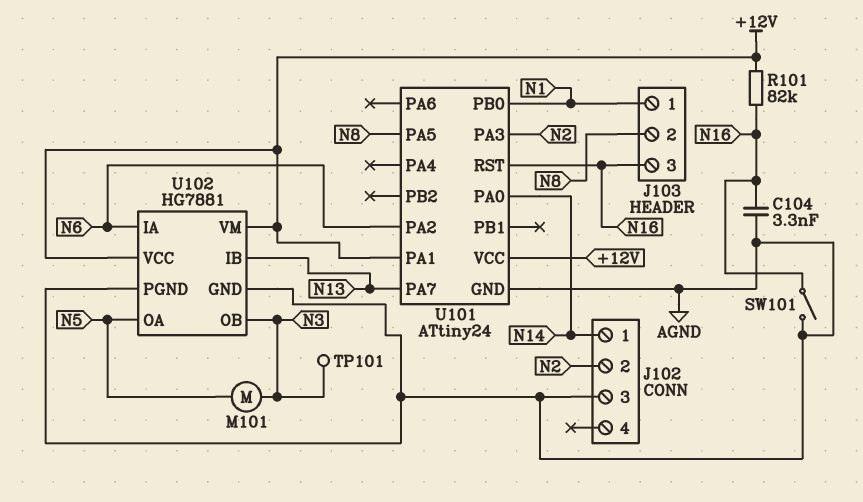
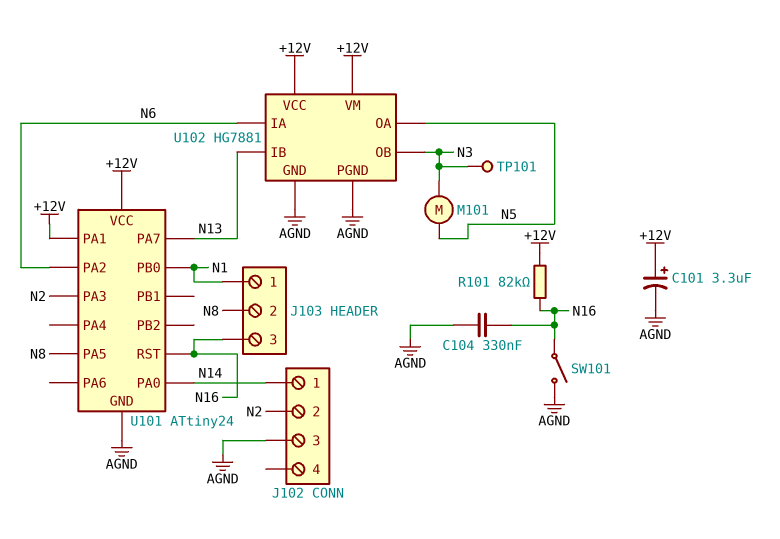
C101: none -> 3.3uF (plus +12V, minus AGND)
C104: 3.3nF (AGND, N16) -> 330nF (AGND, N16)

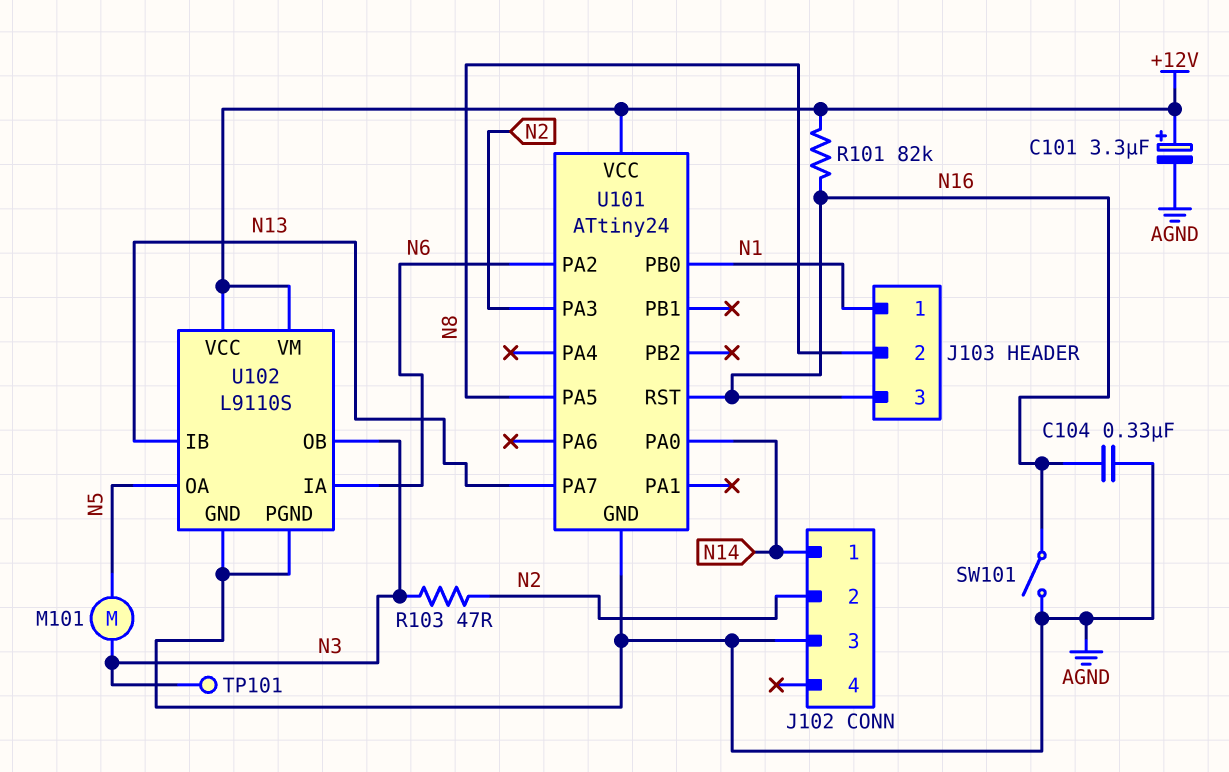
R103: none -> 47 (N2, N3)
U101 pin PA1: +12V -> none
U102: HG7881 -> L9110S

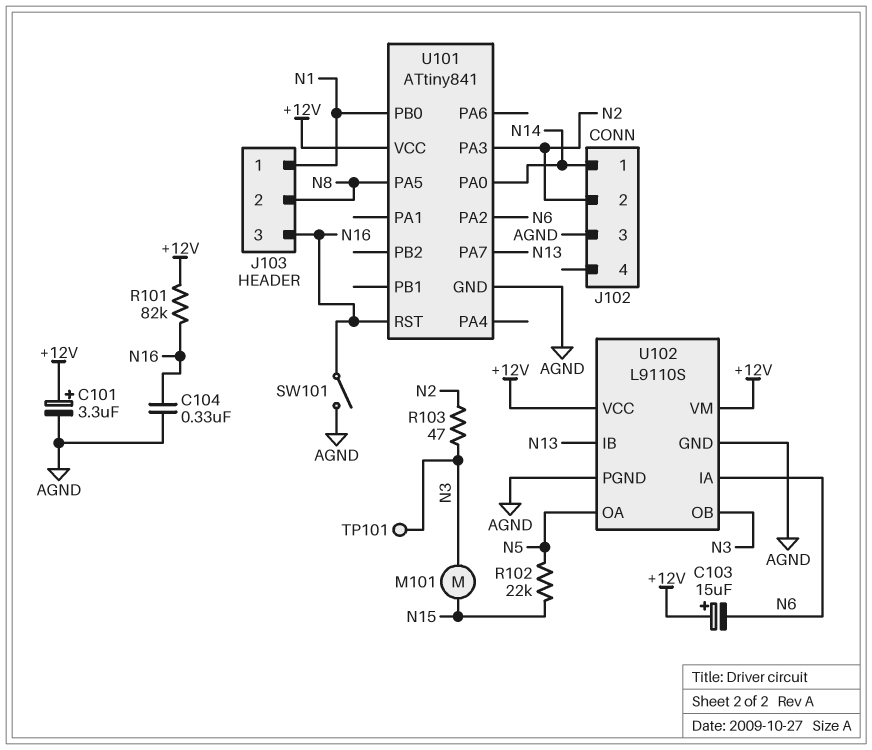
C103: none -> 15uF (plus +12V, minus N6)
M101: motor (N3, N5) -> motor (N3, N15)
R102: none -> 22k (N5, N15)
U101: ATtiny24 -> ATtiny841

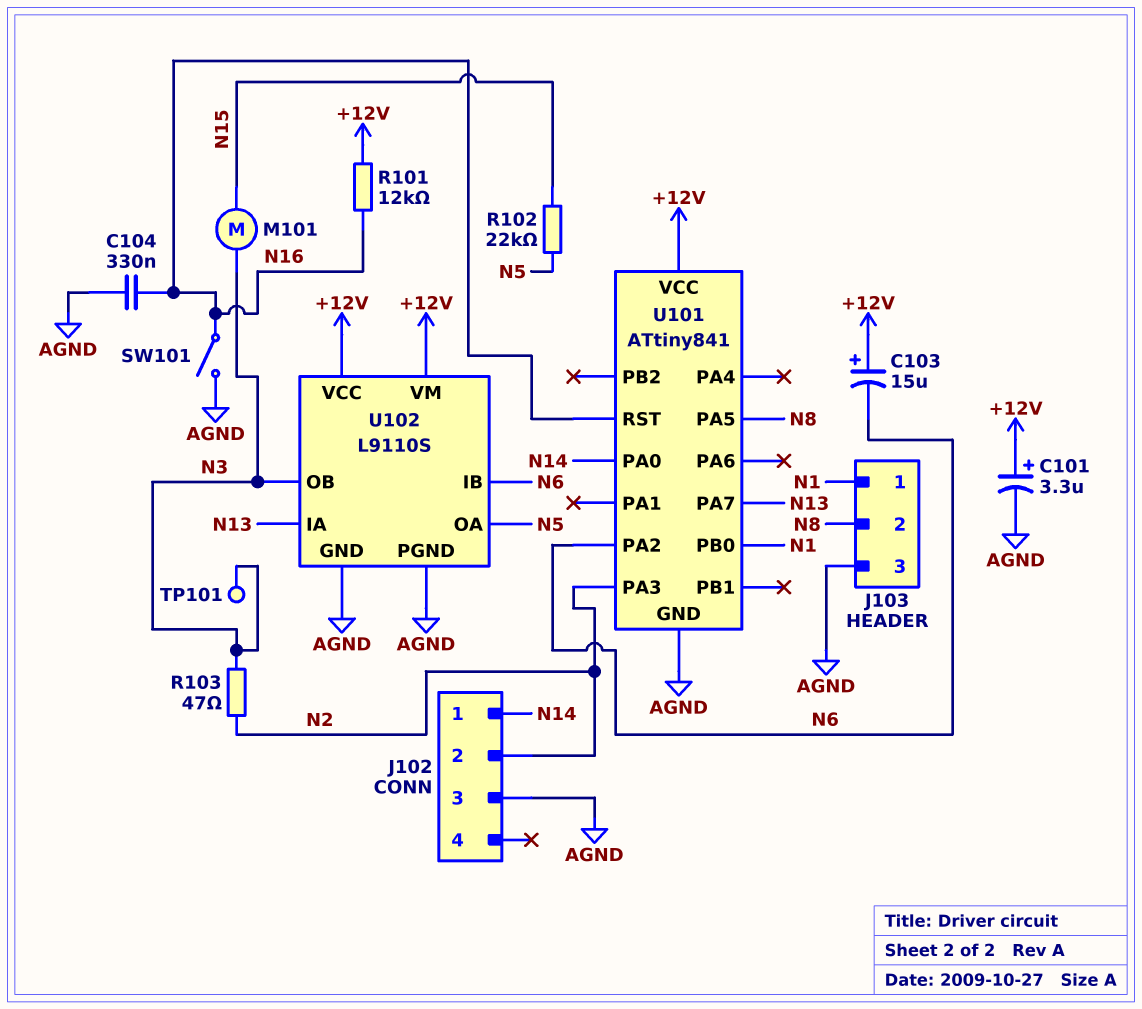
J103 pin 3: N16 -> AGND
R101: 82k (+12V, N16) -> 12k (+12V, N16)
U102 pin IA: N6 -> N13
U102 pin IB: N13 -> N6

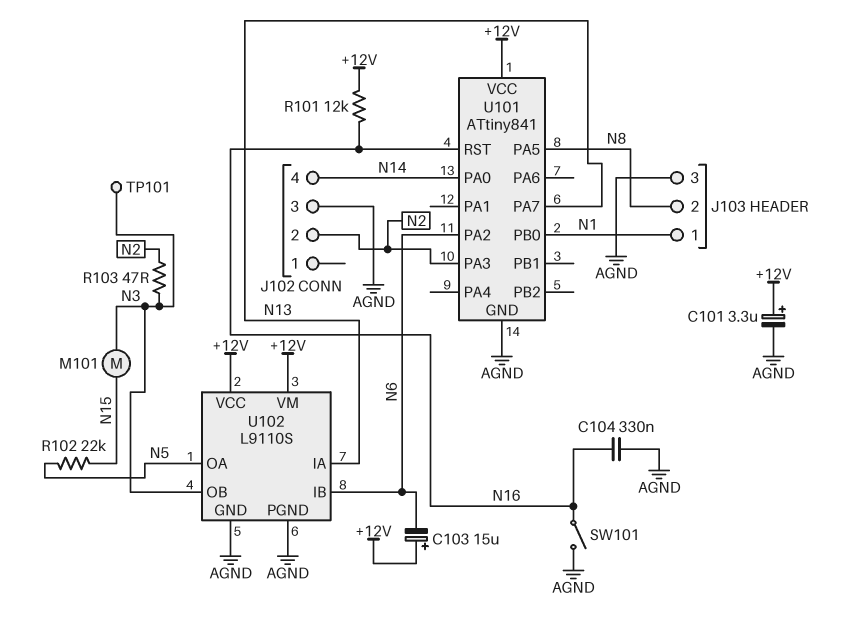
J102 pin 1: N14 -> none
J102 pin 4: none -> N14

